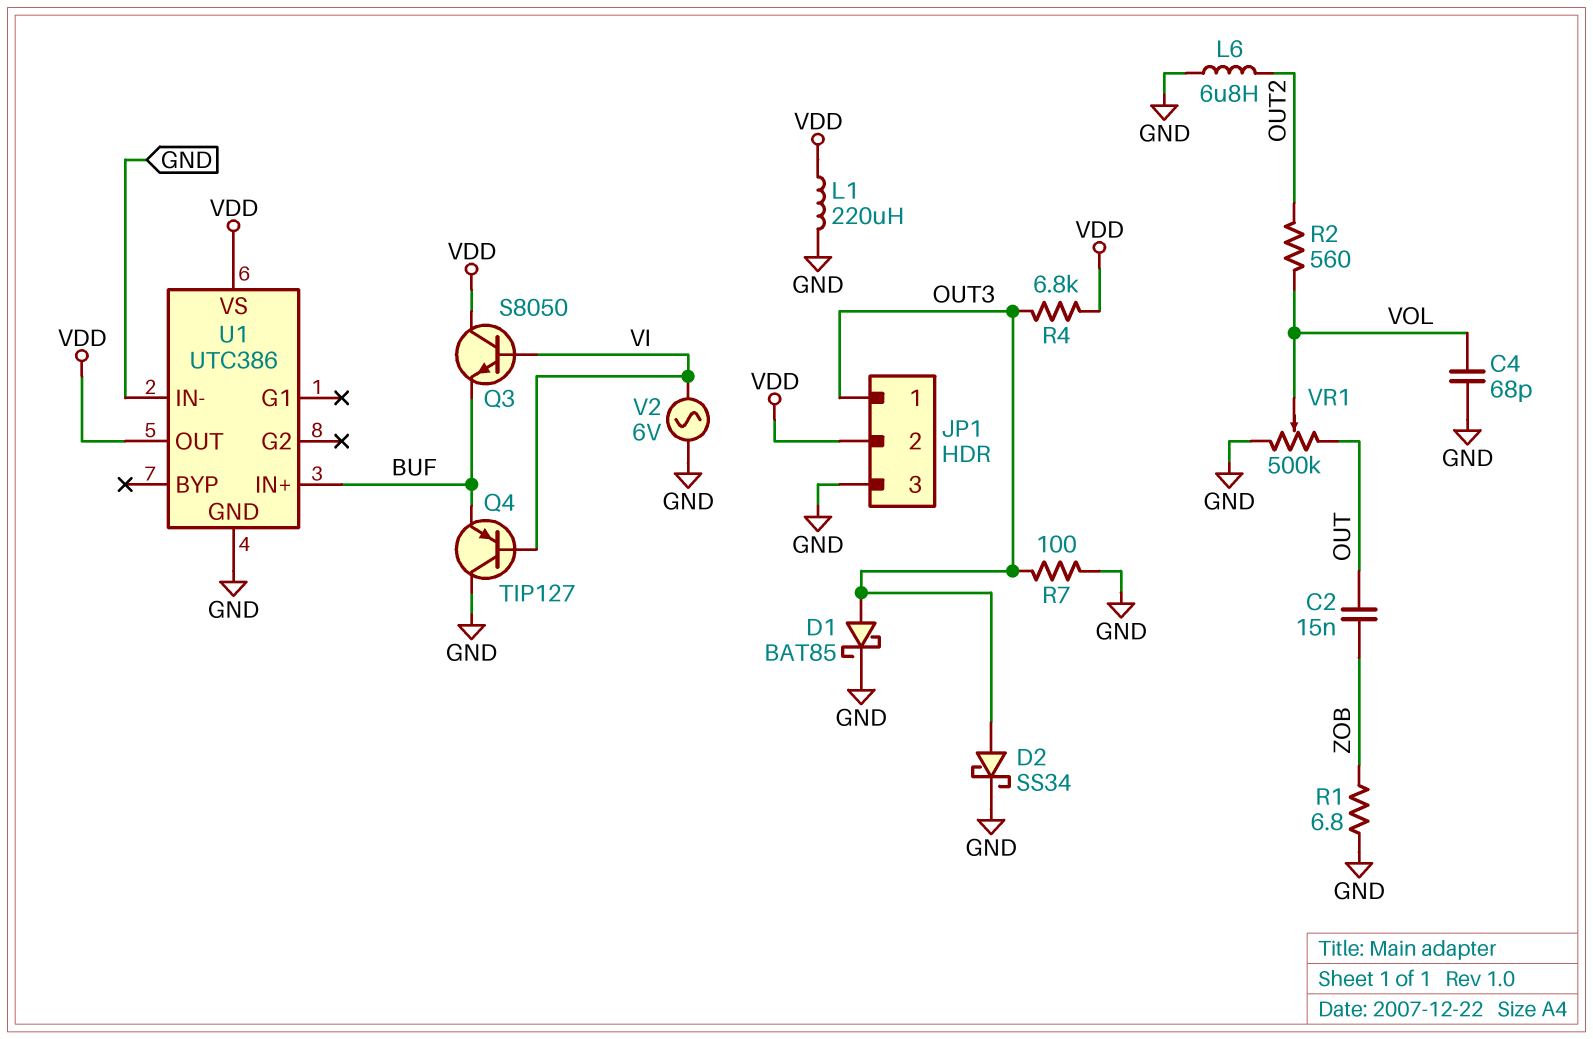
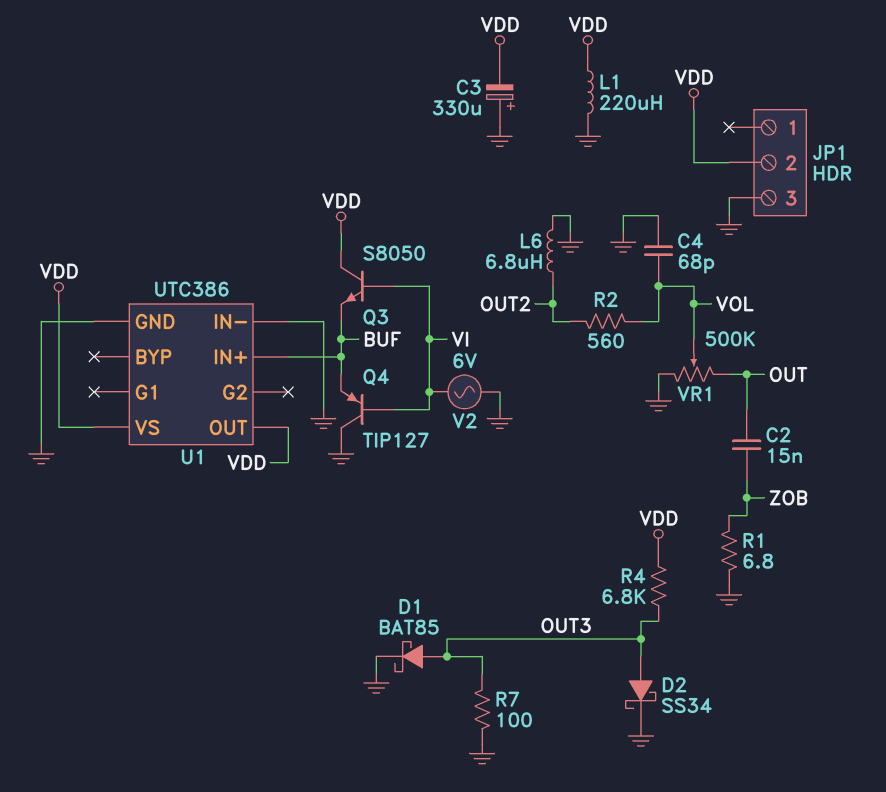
C3: none -> 330uF (plus GND, minus VDD)
JP1 pin 1: OUT3 -> none

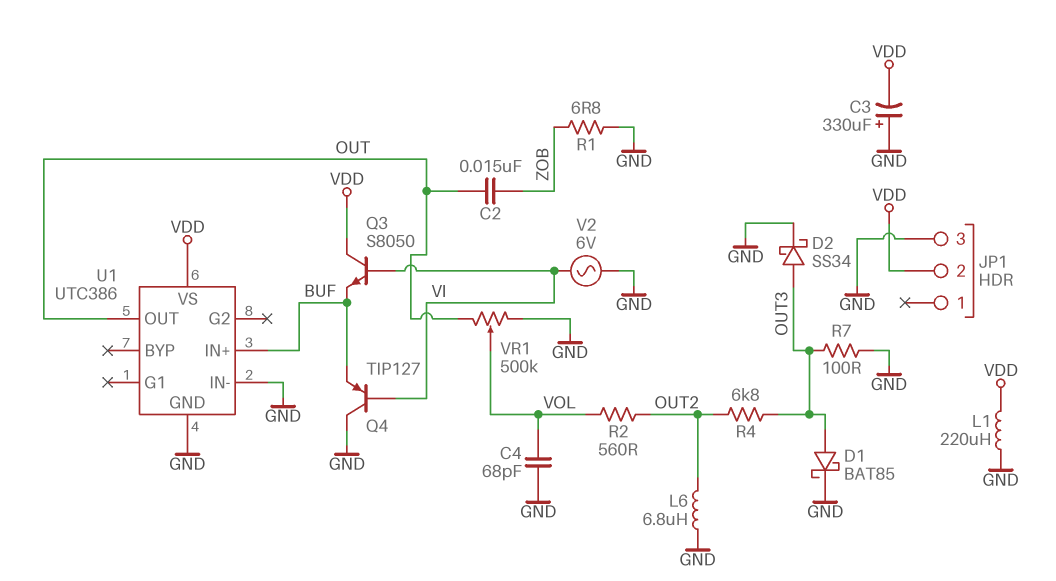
R4: 6.8k (OUT3, VDD) -> 6.8k (OUT2, OUT3)
U1 pin OUT: VDD -> OUT

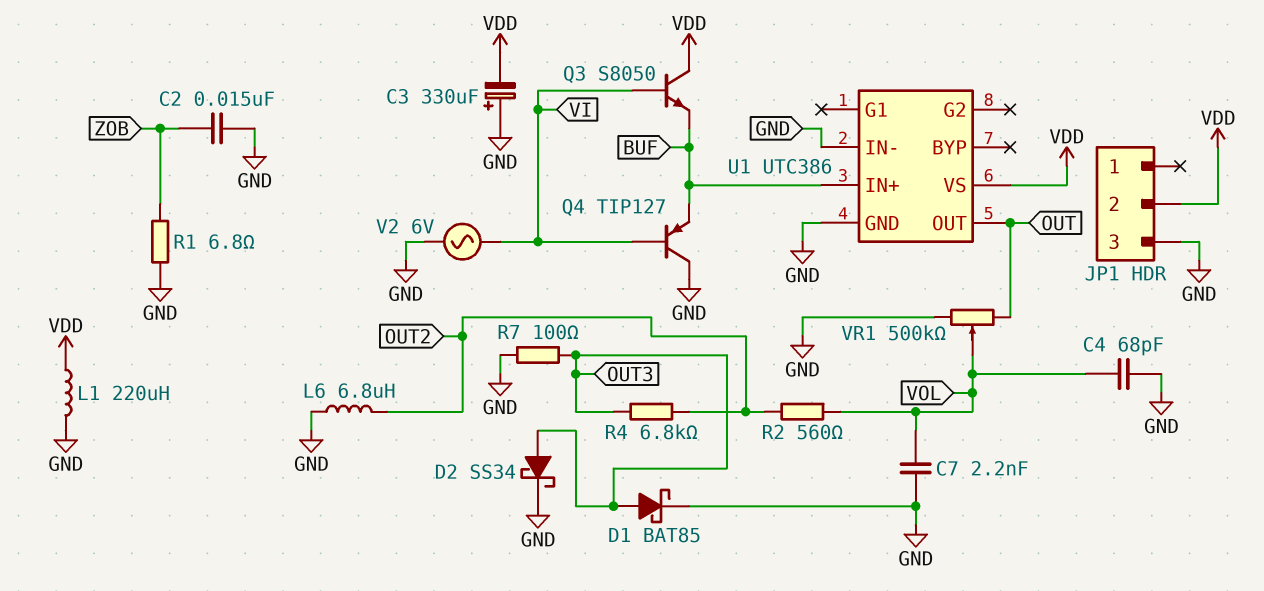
C2: 15nF (OUT, ZOB) -> 15nF (GND, ZOB)
C7: none -> 2.2nF (GND, VOL)

